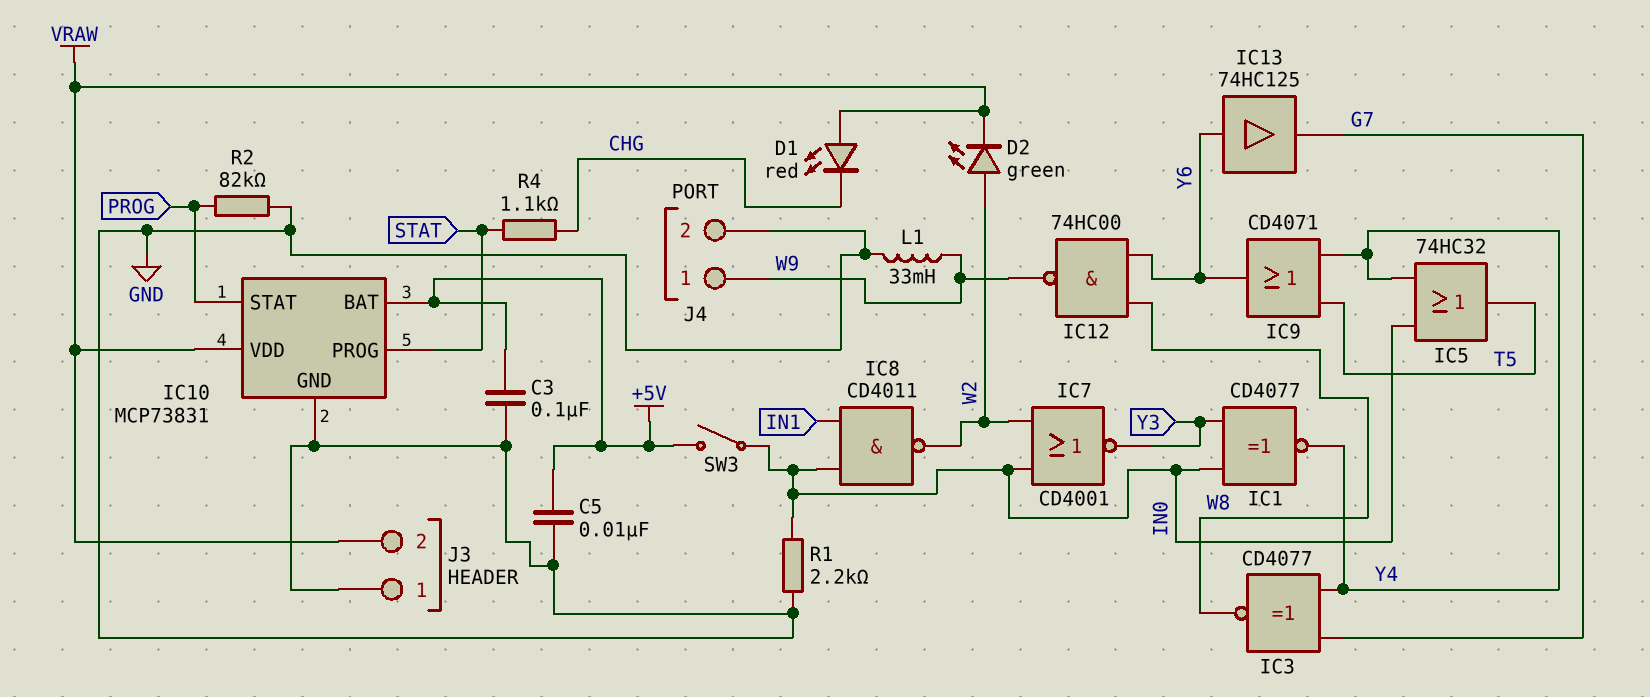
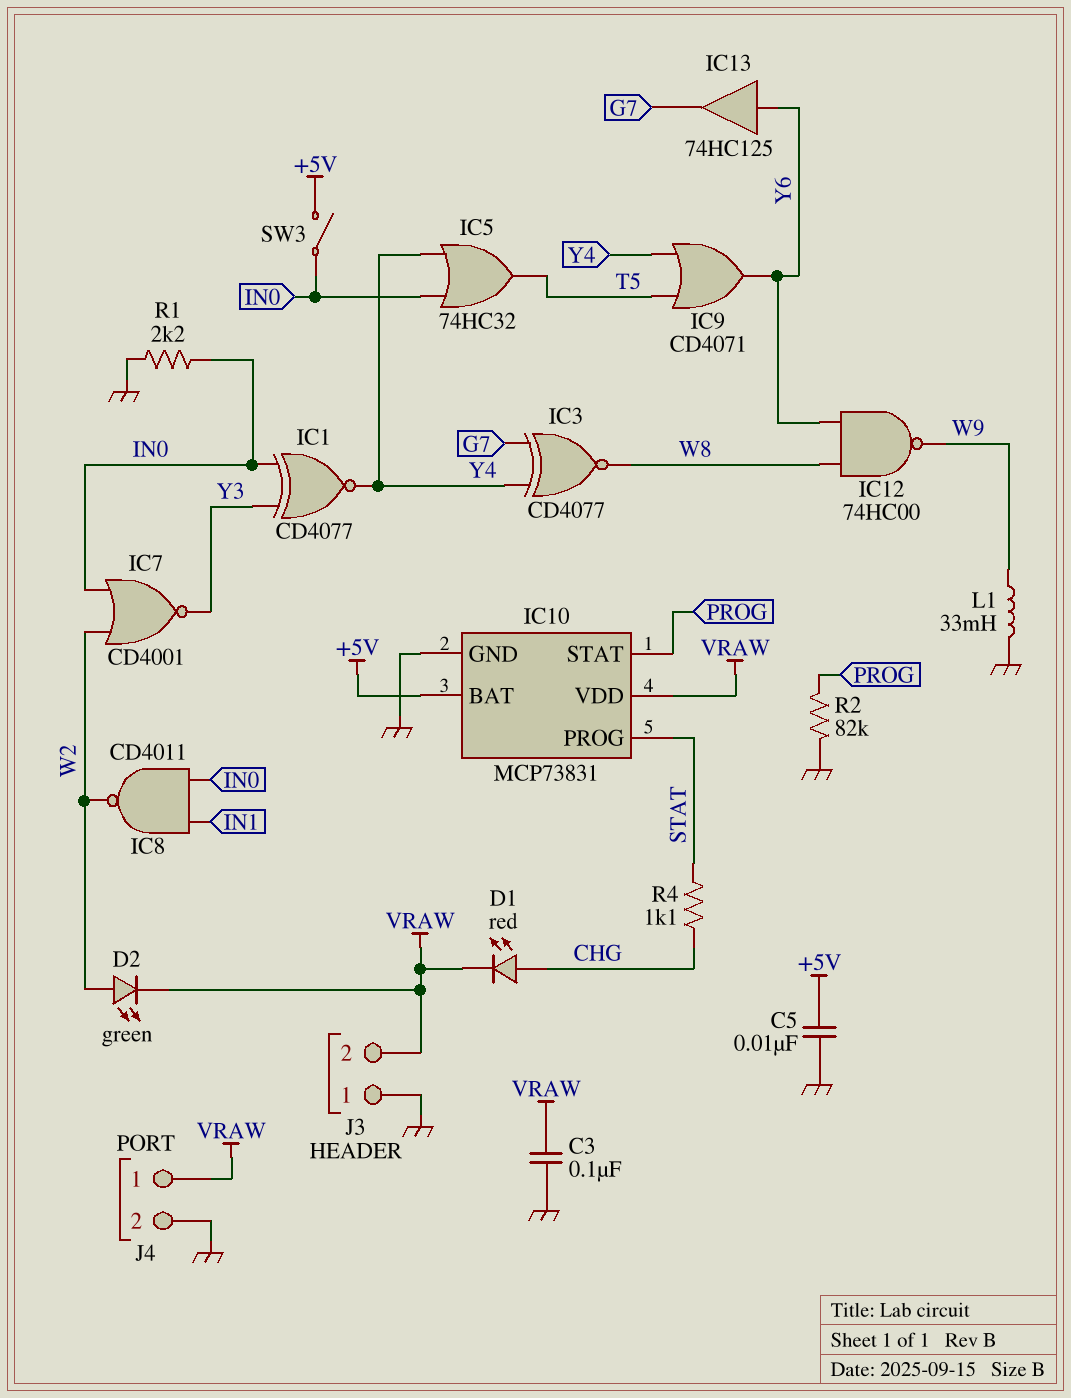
C3: 100nF (+5V, GND) -> 100nF (GND, VRAW)
D1: LED red (A VRAW, K CHG) -> LED red (A CHG, K VRAW)
J4 pin 1: W9 -> VRAW

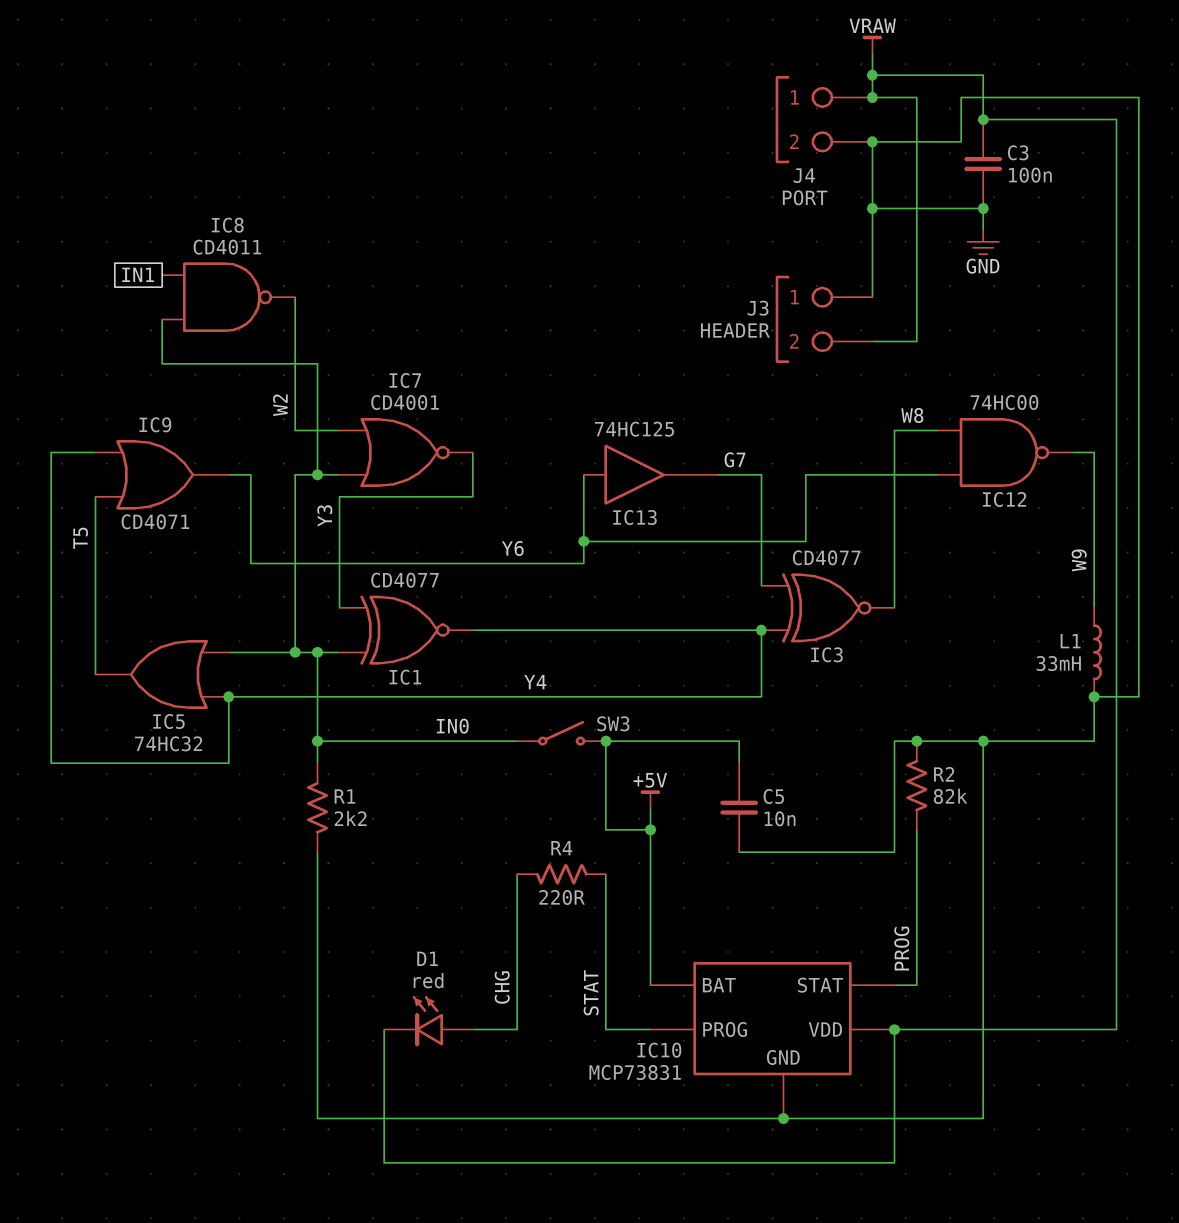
D2: LED green (A W2, K VRAW) -> none
R4: 1.1k (CHG, STAT) -> 220 (CHG, STAT)

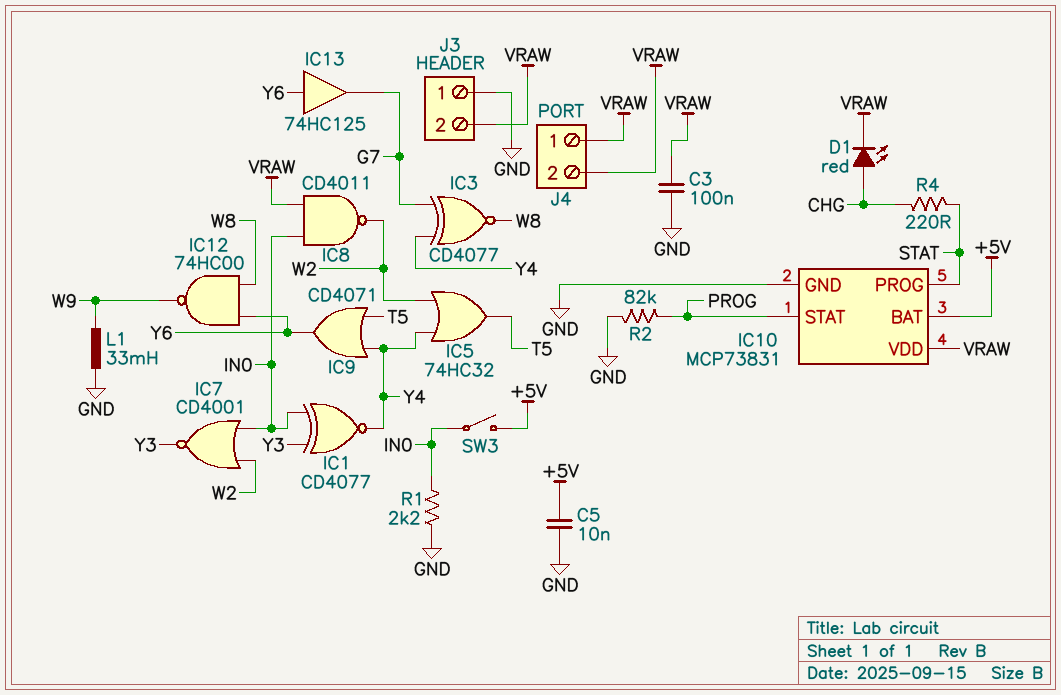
IC5: OR 74HC32 (in IN0, in Y4, out T5) -> OR 74HC32 (in W2, in Y4, out T5)
IC8: NAND CD4011 (in IN0, in IN1, out W2) -> NAND CD4011 (in IN0, in VRAW, out W2)
J4 pin 2: GND -> VRAW

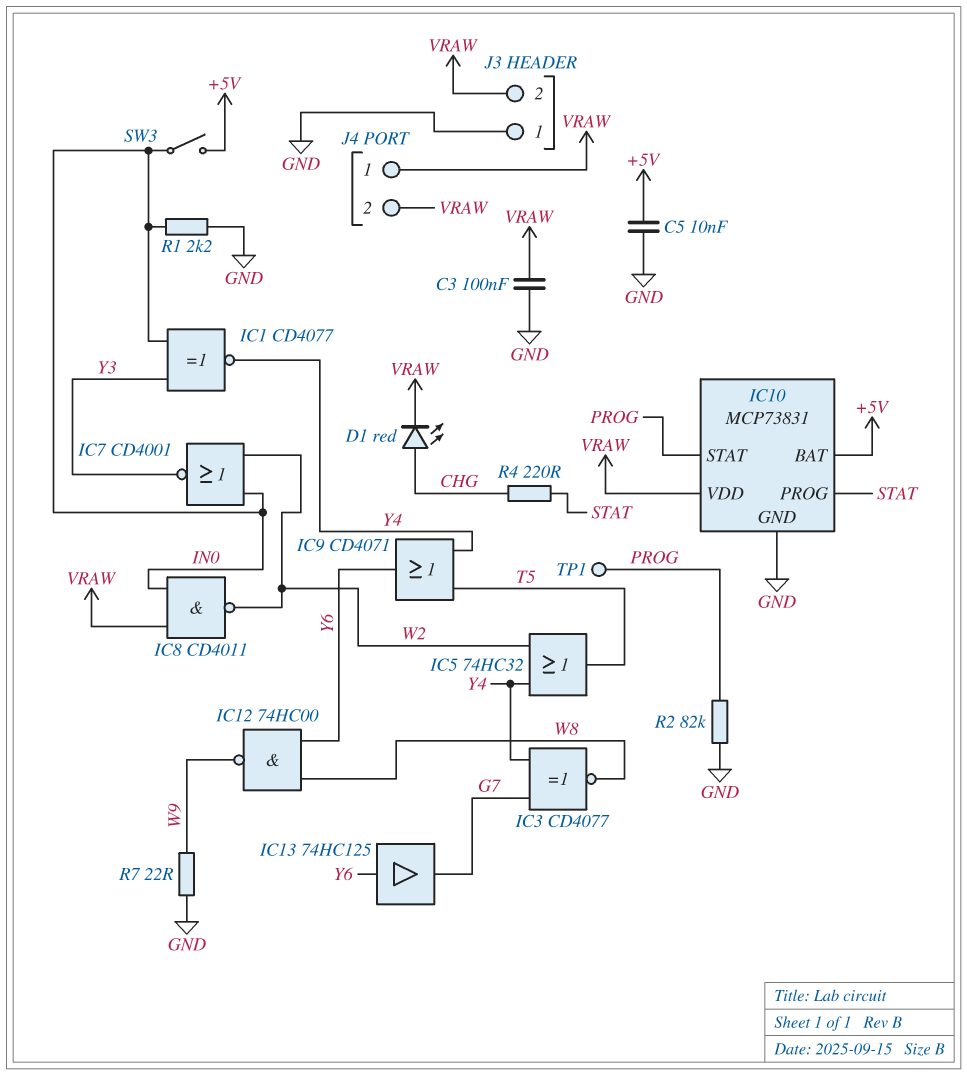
L1: 33mH (GND, W9) -> none
R7: none -> 22 (GND, W9)
TP1: none -> test point (PROG)

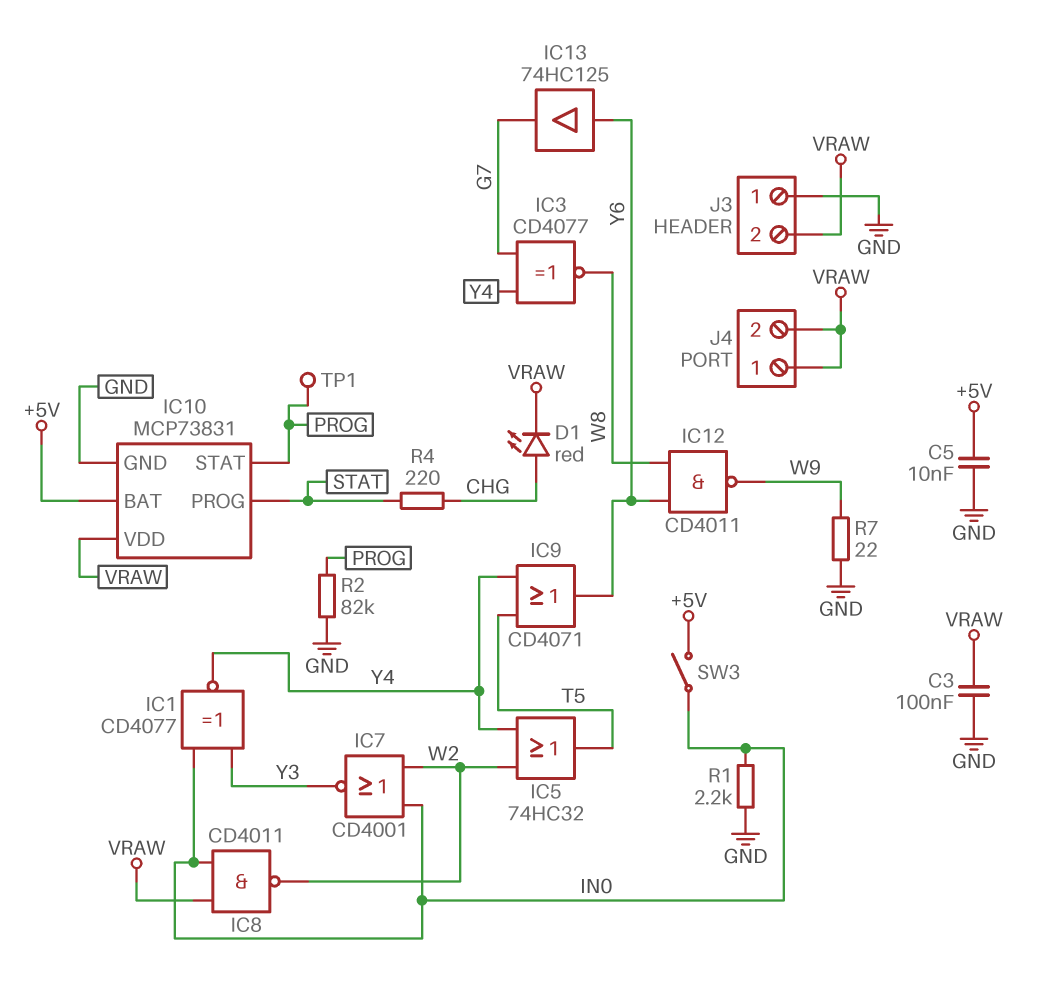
IC12: NAND 74HC00 (in W8, in Y6, out W9) -> NAND CD4011 (in W8, in Y6, out W9)

